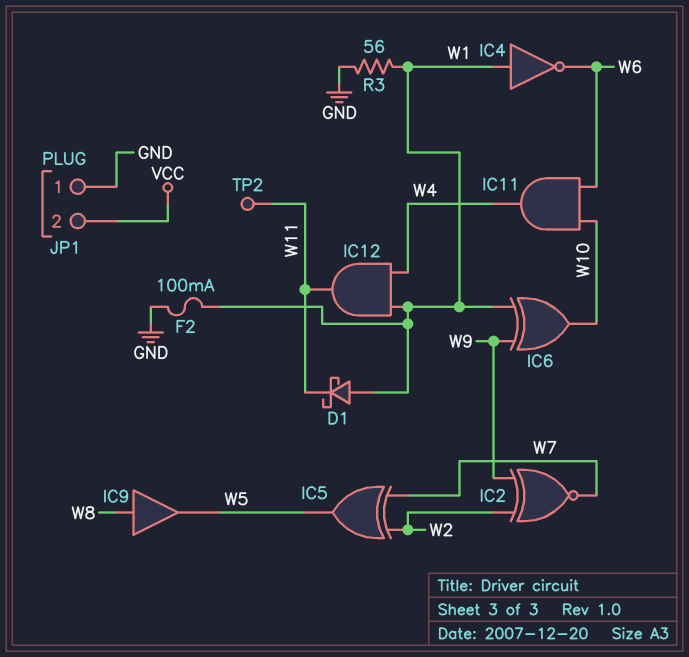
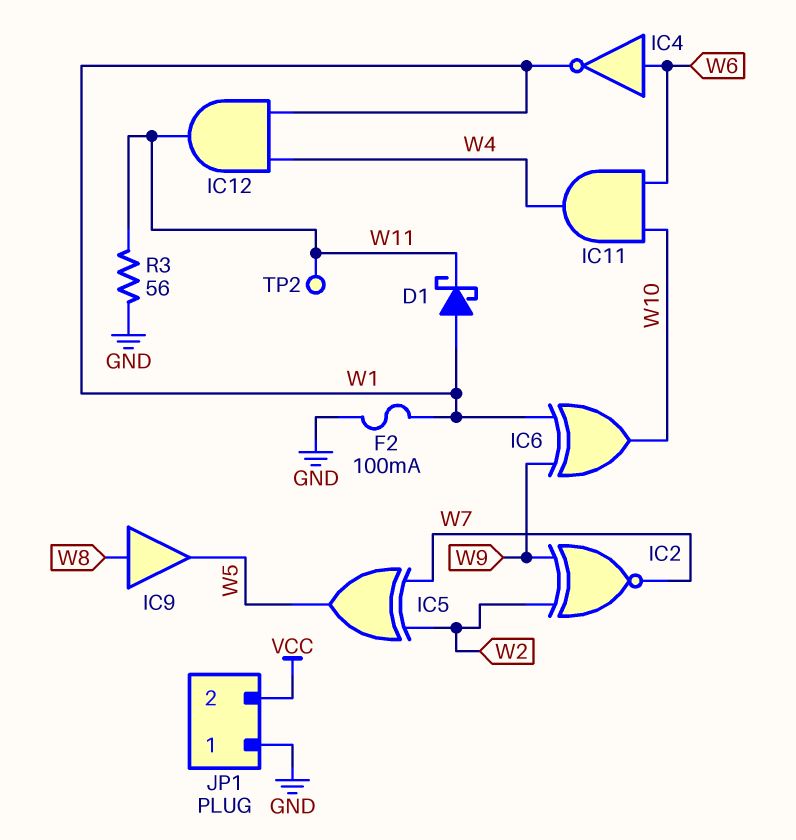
IC4: NOT (in W1, out W6) -> NOT (in W6, out W1)
R3: 56 (GND, W1) -> 56 (GND, W11)

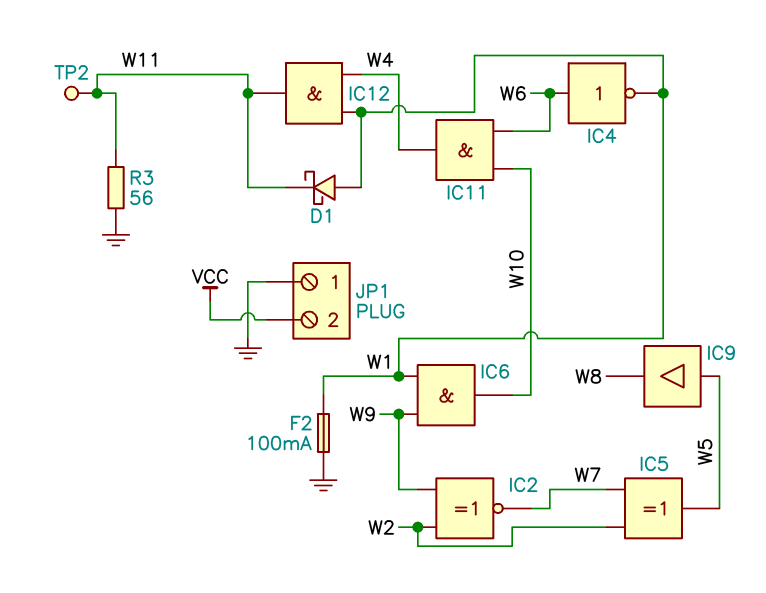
IC6: XOR (in W1, in W9, out W10) -> AND (in W1, in W9, out W10)
IC9: buffer (in W8, out W5) -> buffer (in W5, out W8)

